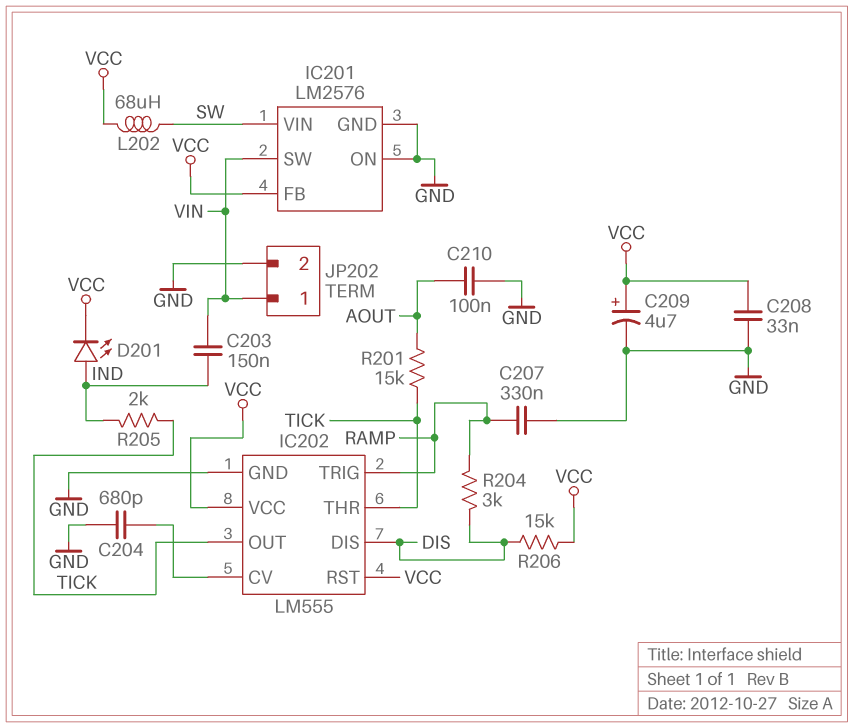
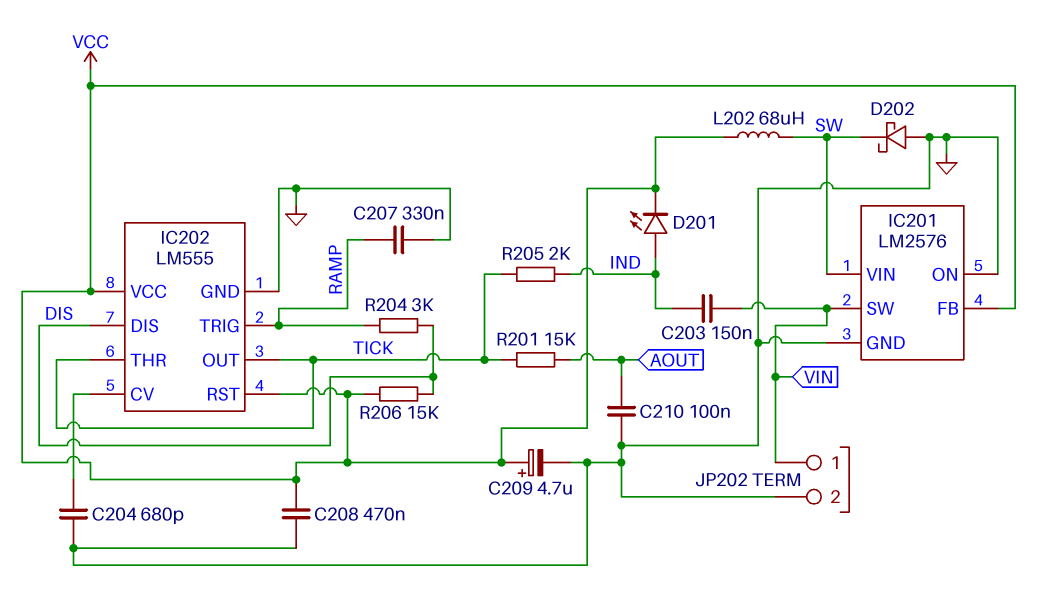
C208: 33nF (GND, VCC) -> 470nF (GND, VCC)
D202: none -> schottky (A GND, K SW)

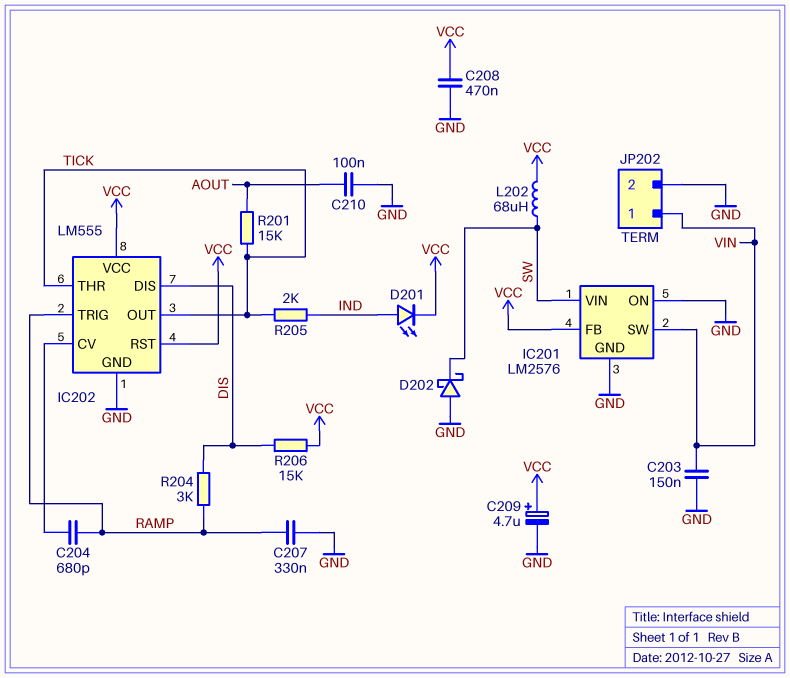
C203: 150nF (IND, VIN) -> 150nF (GND, VIN)
C204: 680pF (GND, IC202/CV) -> 680pF (IC202/CV, RAMP)

